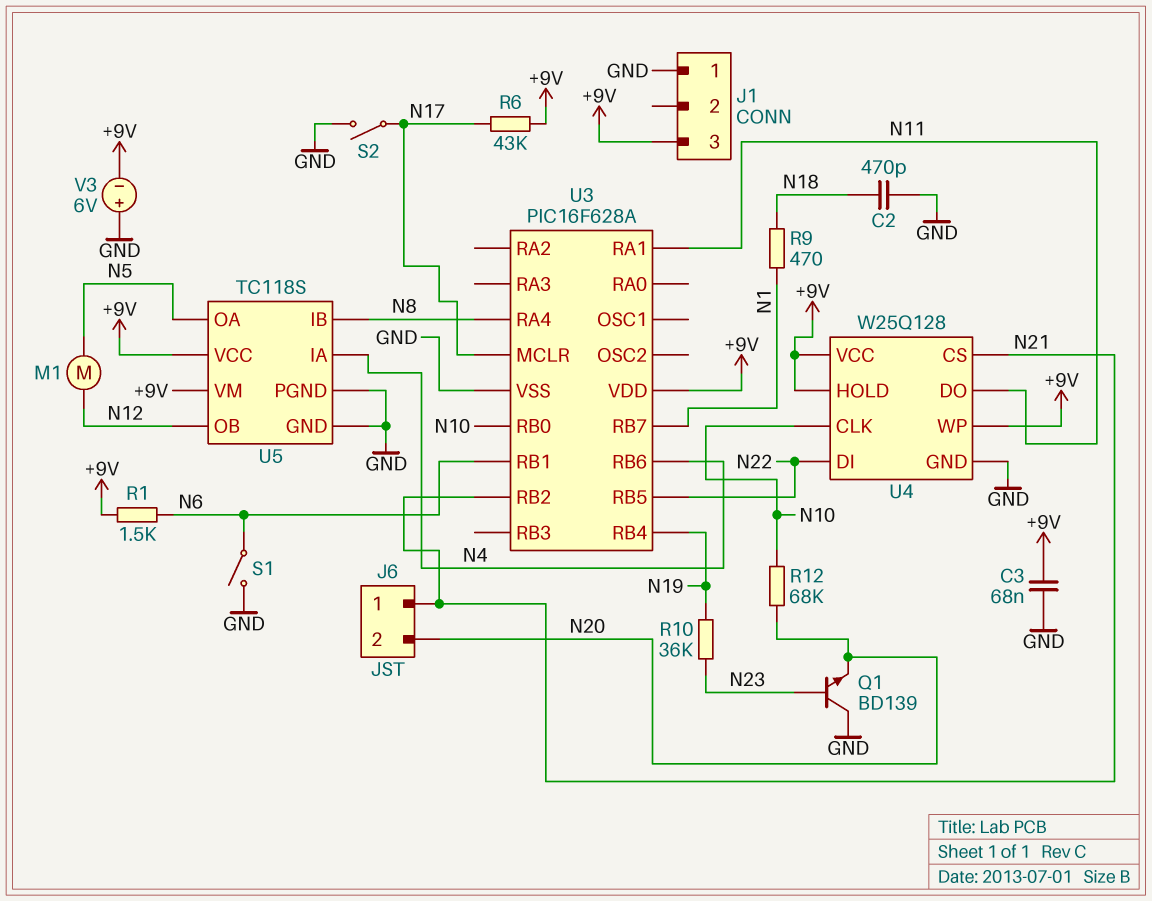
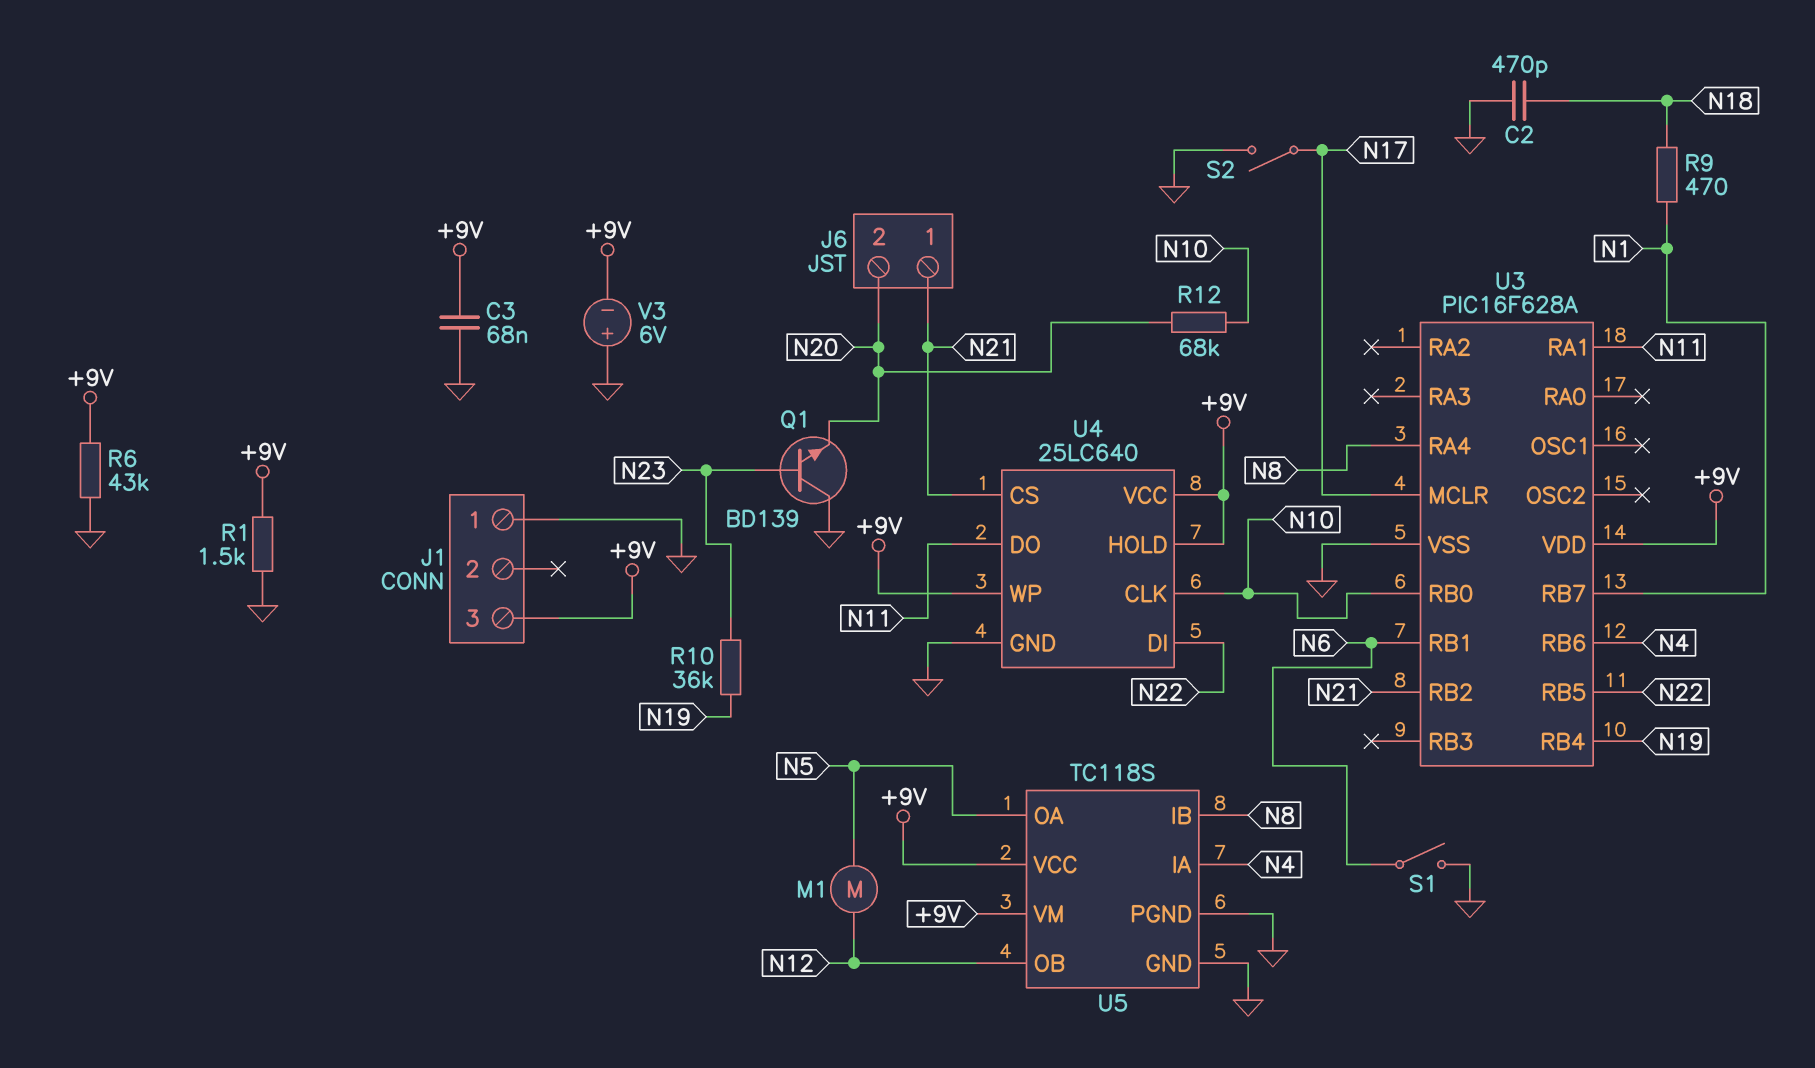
R1: 1.5k (+9V, N6) -> 1.5k (+9V, GND)
R6: 43k (+9V, N17) -> 43k (+9V, GND)
U4: W25Q128 -> 25LC640

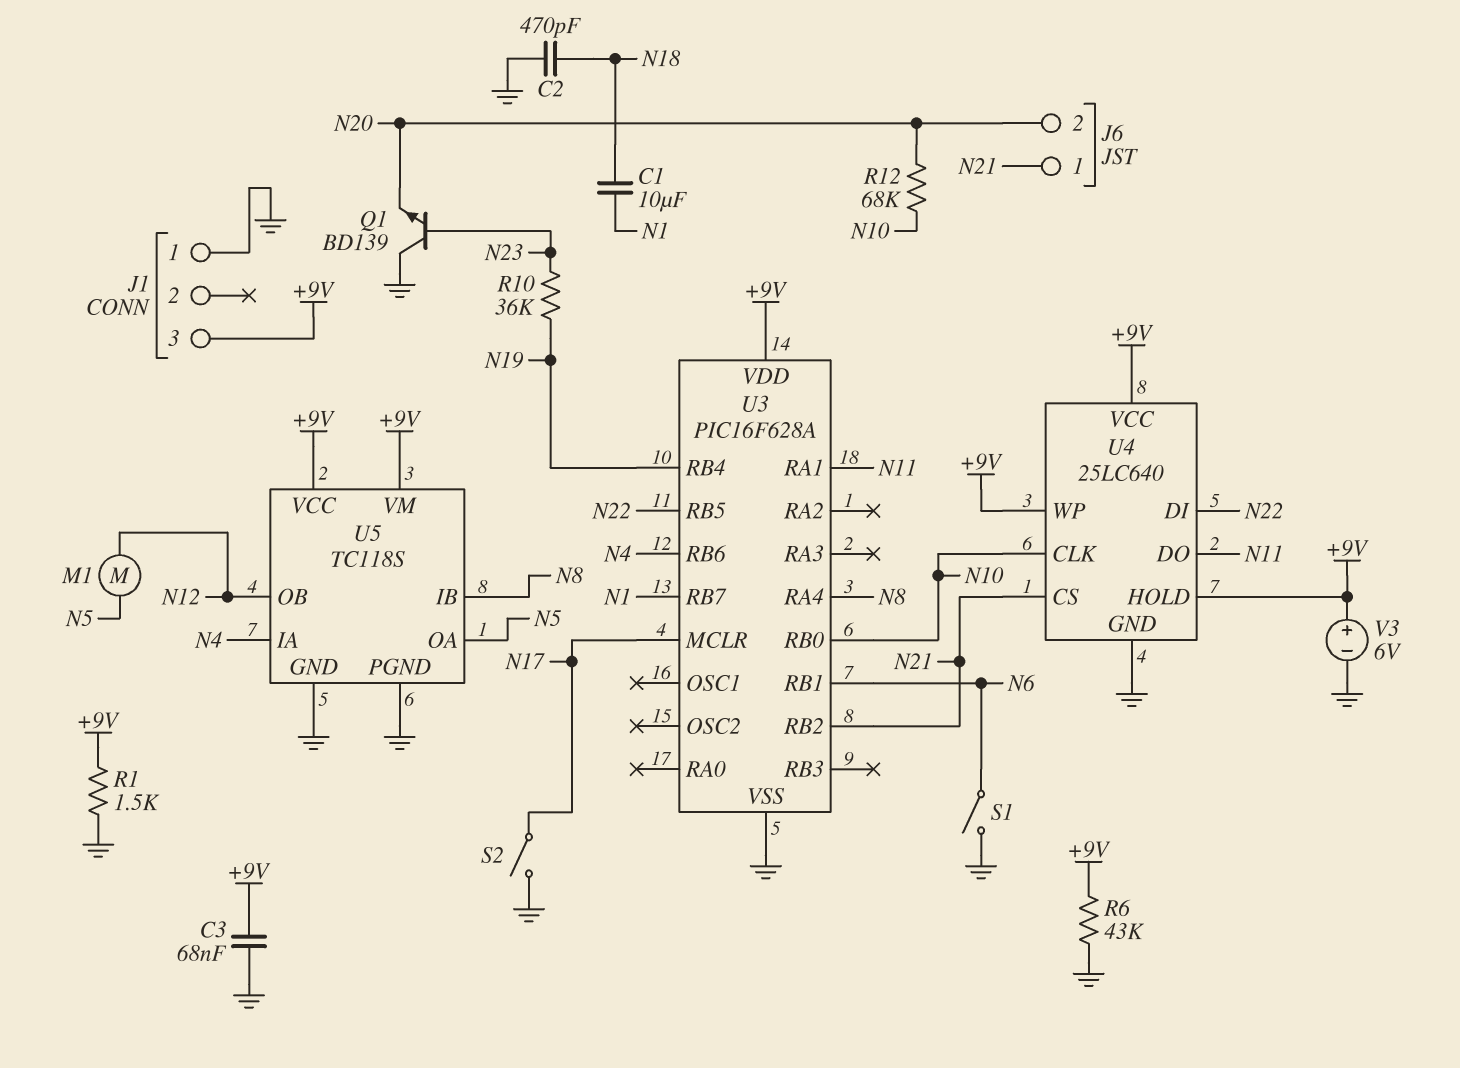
C1: none -> 10uF (N1, N18)
R9: 470 (N1, N18) -> none
V3: 6V (plus GND, minus +9V) -> 6V (plus +9V, minus GND)

